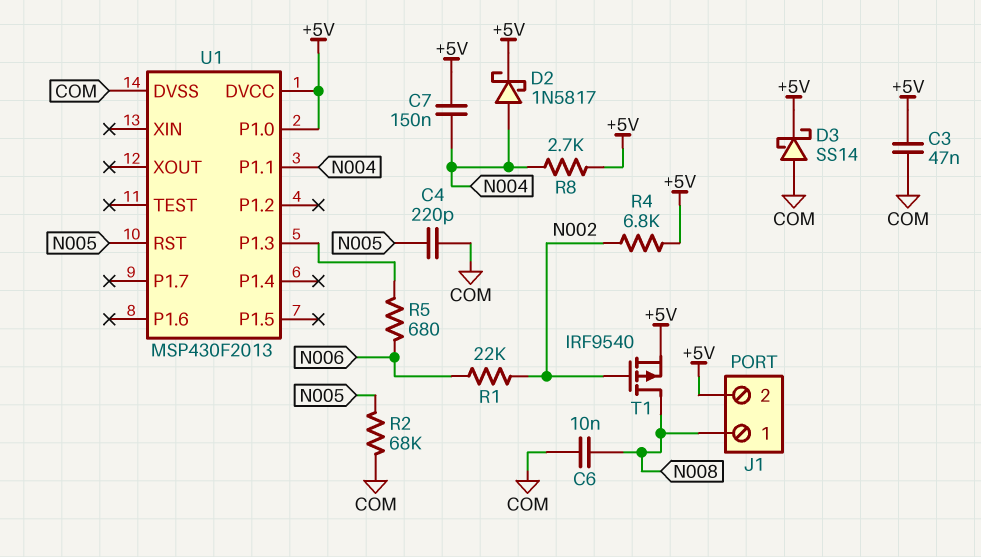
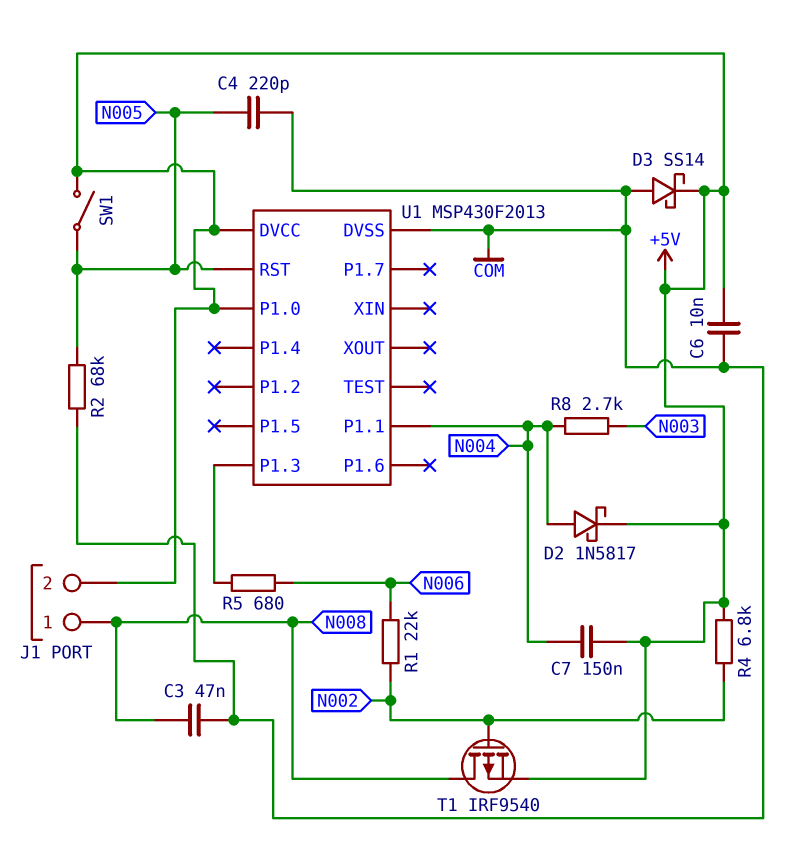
C3: 47nF (+5V, COM) -> 47nF (COM, N008)
C6: 10nF (COM, N008) -> 10nF (+5V, COM)
R8: 2.7k (+5V, N004) -> 2.7k (N003, N004)
SW1: none -> switch (+5V, N005)

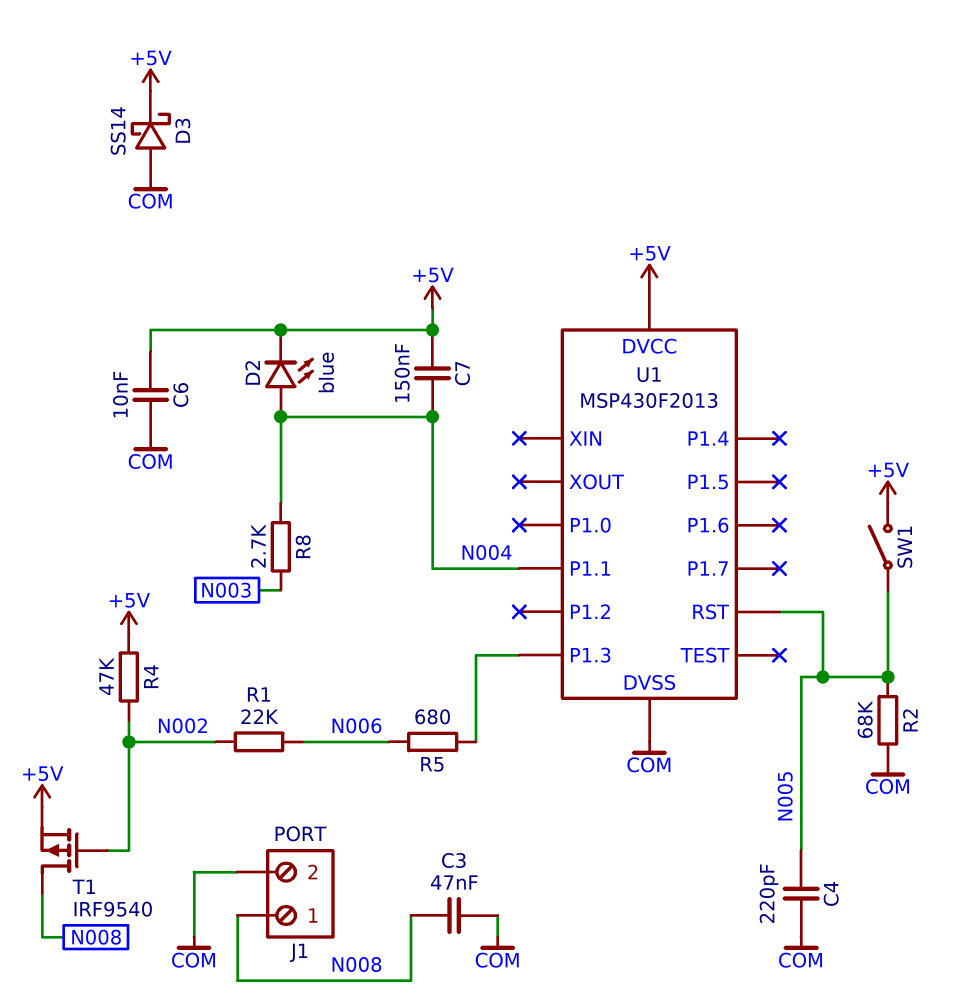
D2: schottky 1N5817 (A N004, K +5V) -> LED blue (A N004, K +5V)
J1 pin 2: +5V -> COM
R4: 6.8k (+5V, N002) -> 47k (+5V, N002)
U1 pin P1.0: +5V -> none

